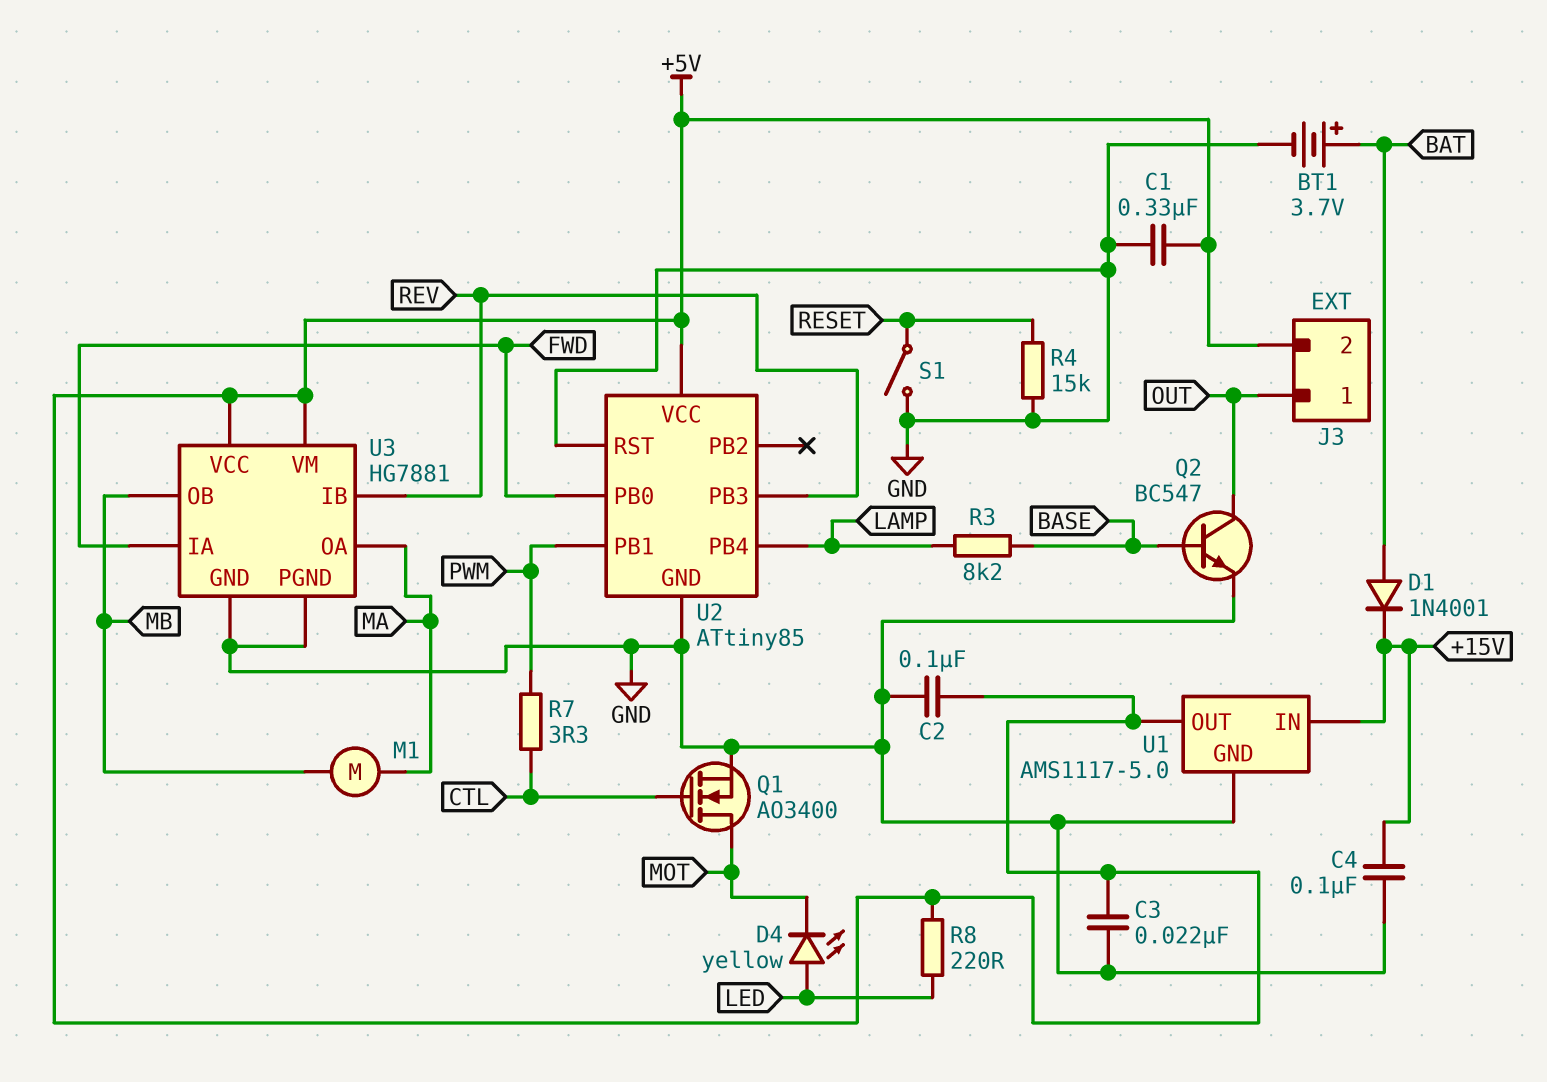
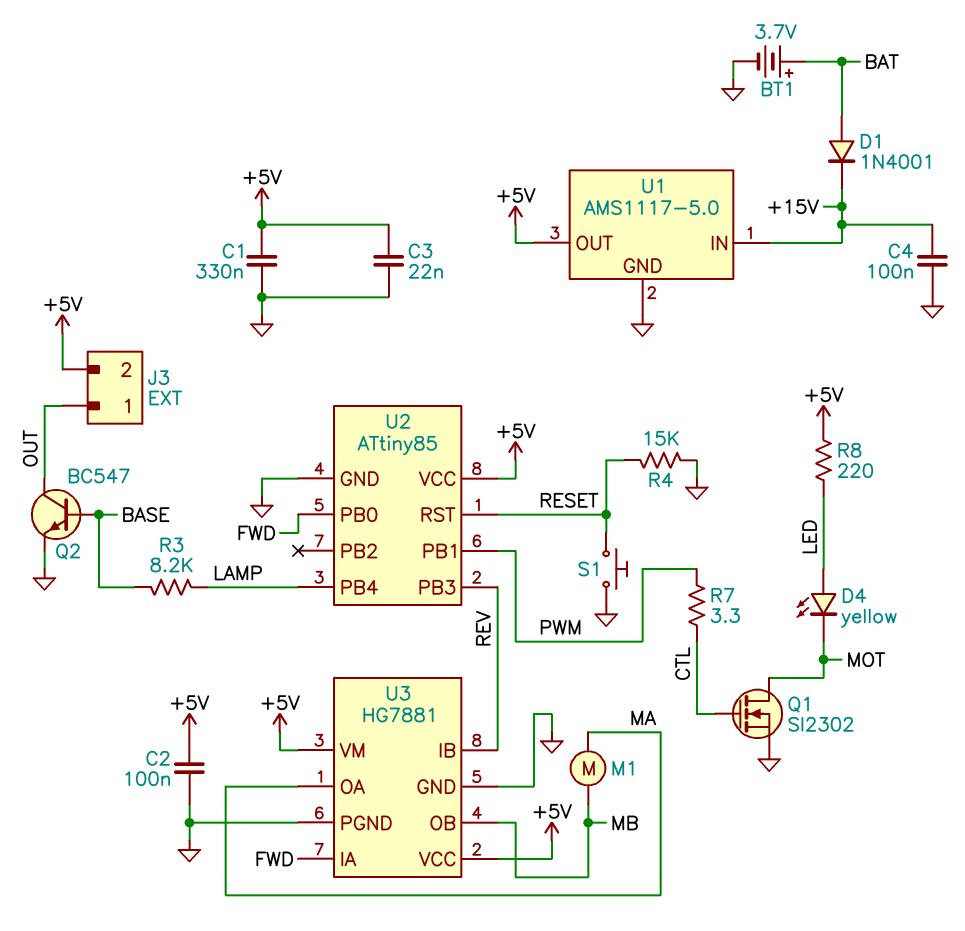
Q1: NMOS AO3400 (G CTL, D MOT, S GND) -> NMOS SI2302 (G CTL, D MOT, S GND)
S1: switch (GND, RESET) -> button (GND, RESET)
U2 pin RST: GND -> RESET

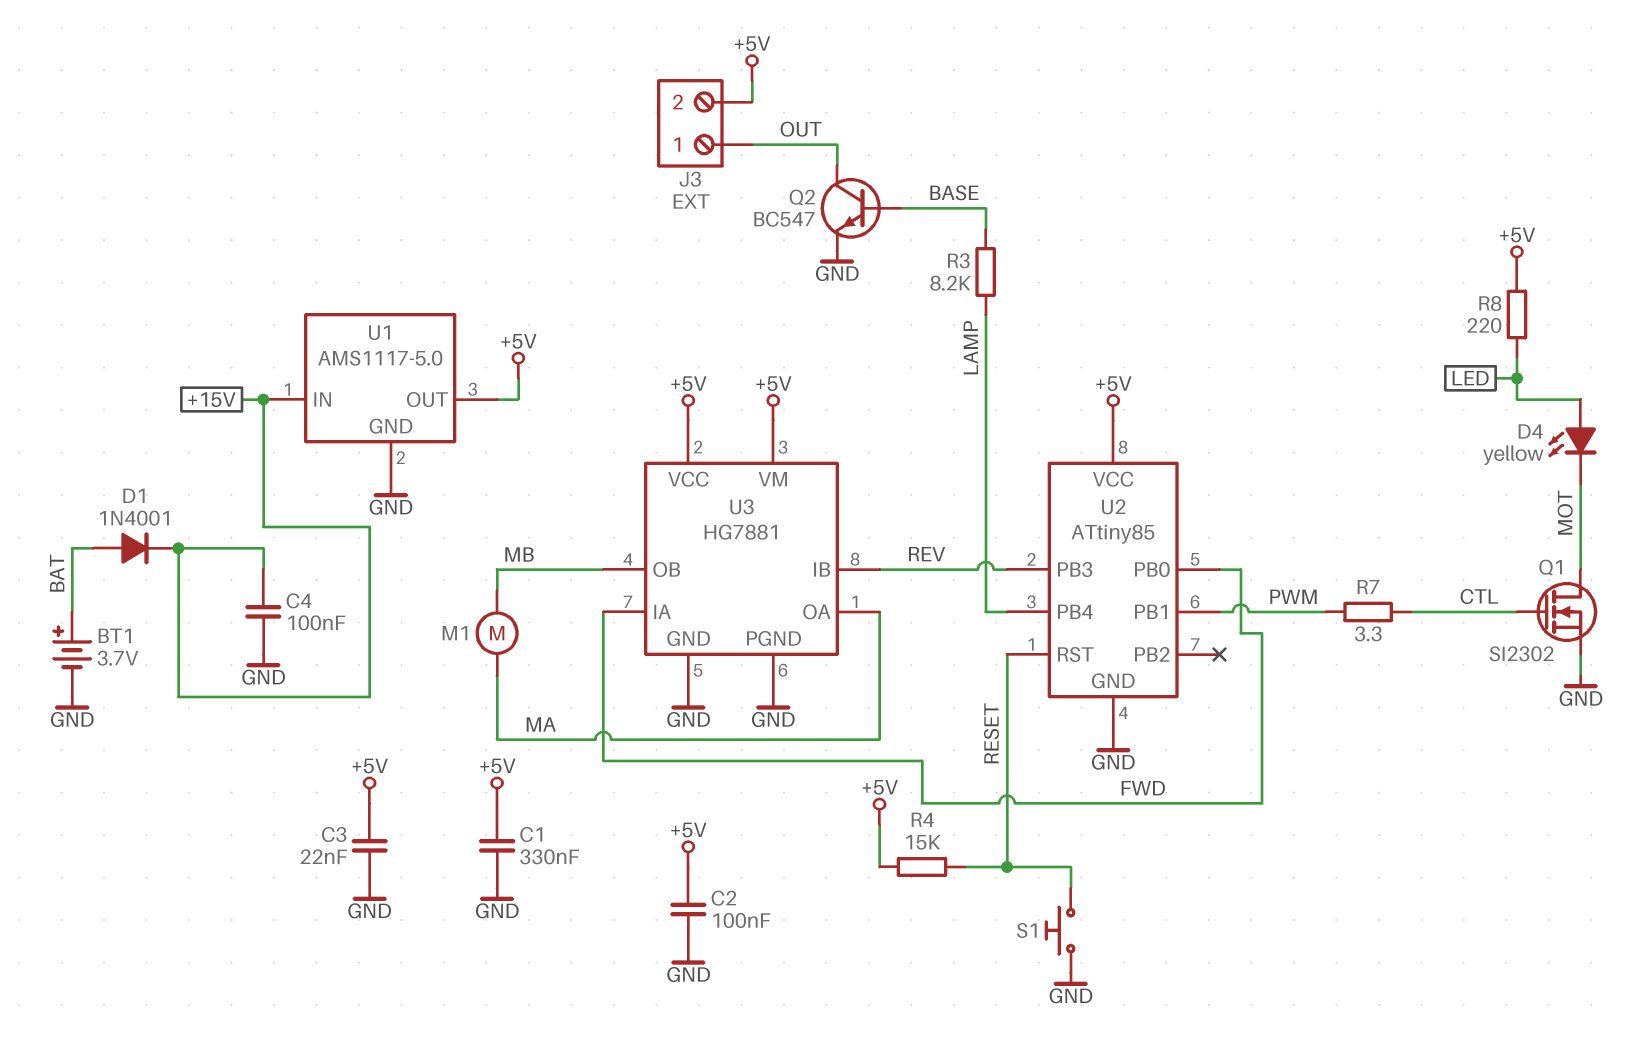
R4: 15k (GND, RESET) -> 15k (+5V, RESET)

